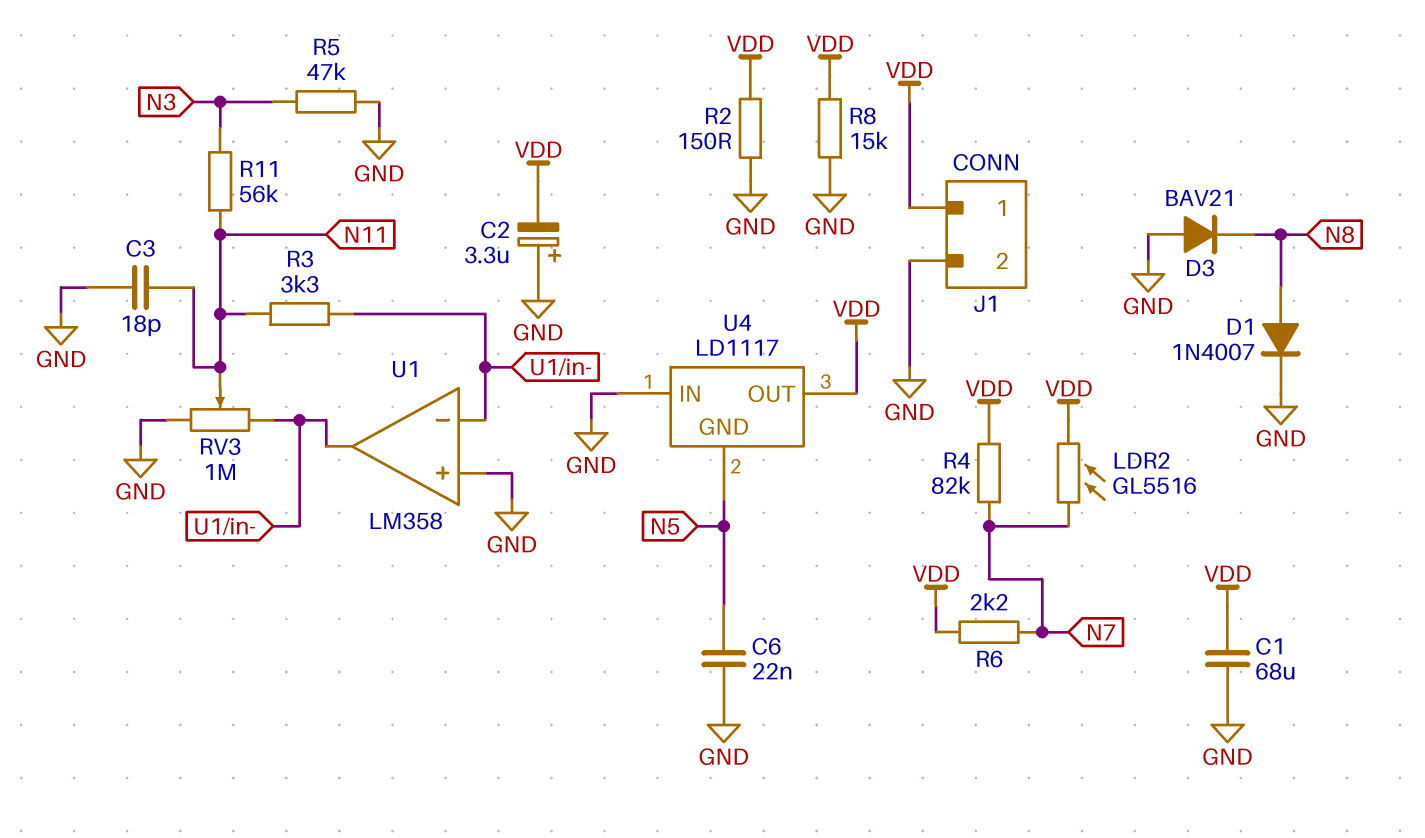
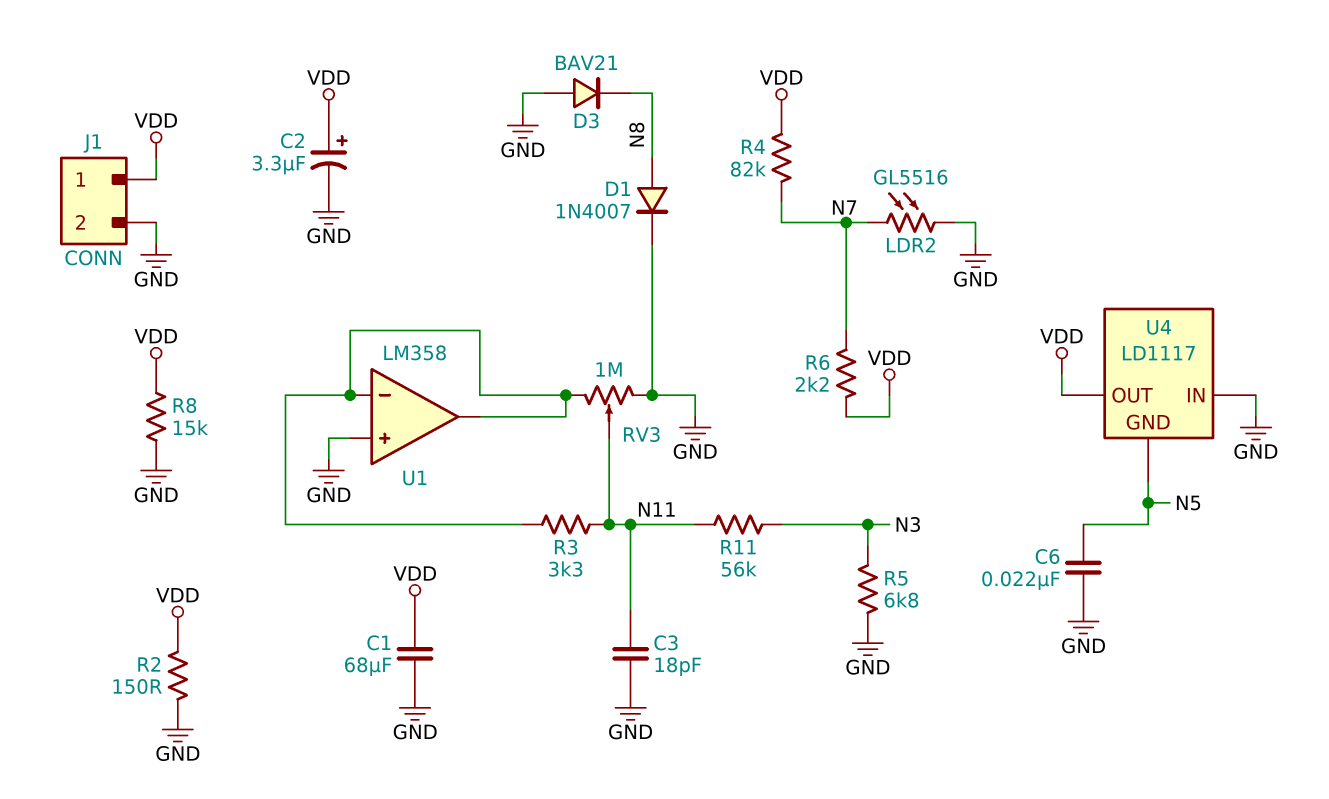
C2: 3.3uF (plus GND, minus VDD) -> 3.3uF (plus VDD, minus GND)
LDR2: GL5516 (N7, VDD) -> GL5516 (GND, N7)
R5: 47k (GND, N3) -> 6.8k (GND, N3)

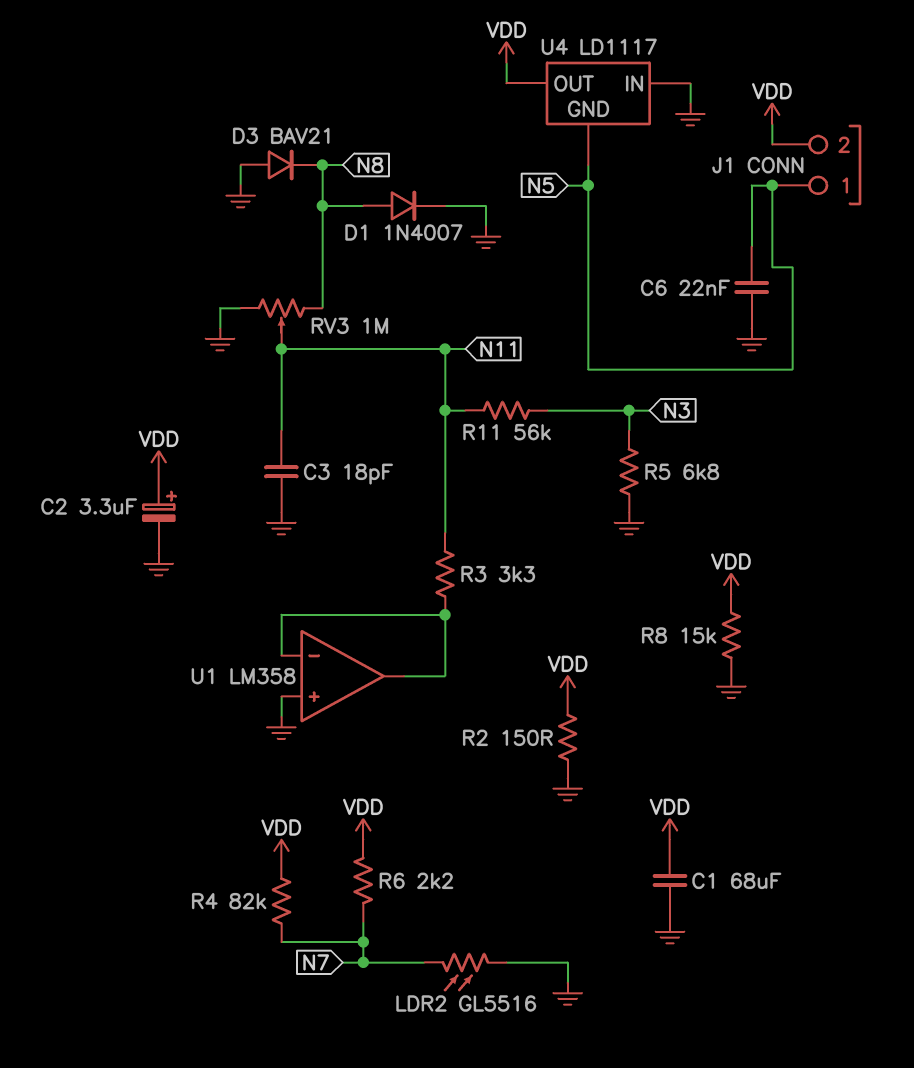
J1 pin 1: VDD -> N5
J1 pin 2: GND -> VDD
RV3: 1M (GND, U1/in-, wiper N11) -> 1M (GND, N8, wiper N11)

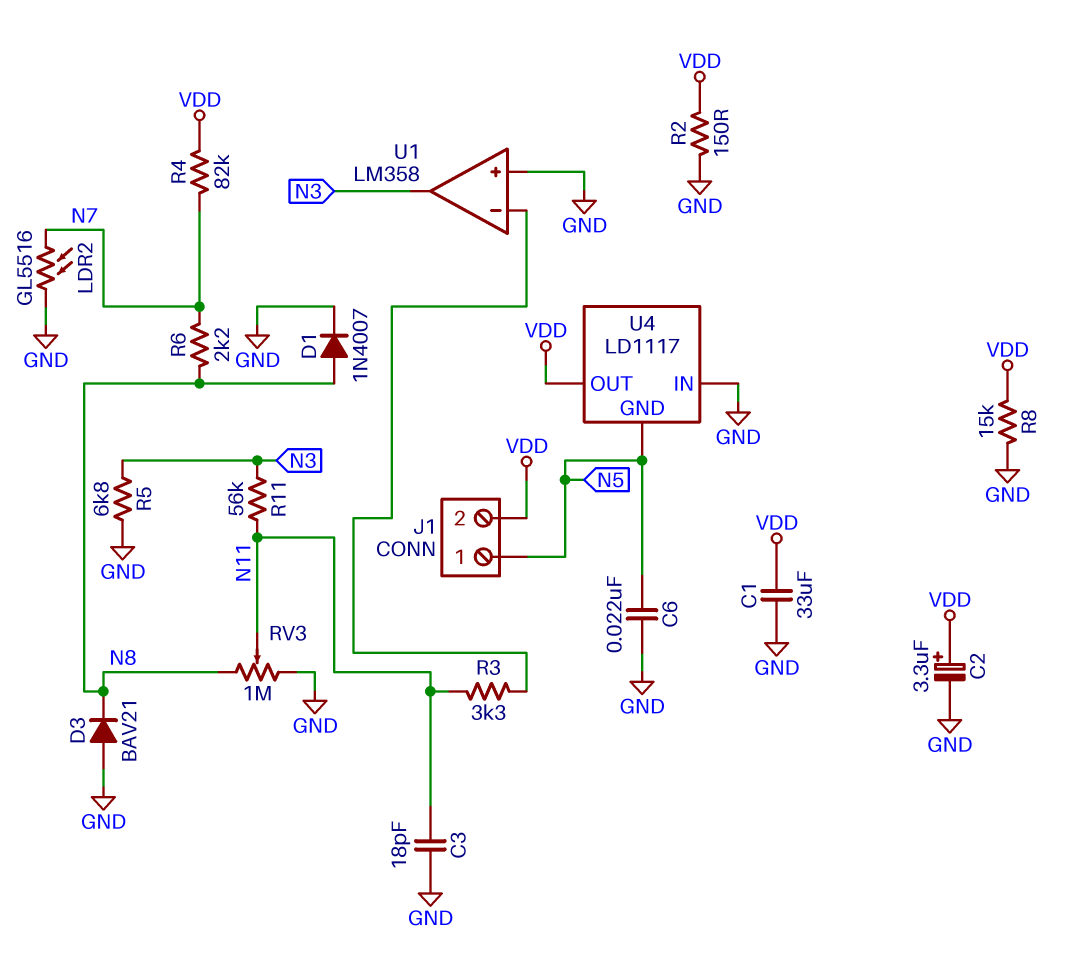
C1: 68uF (GND, VDD) -> 33uF (GND, VDD)
R6: 2.2k (N7, VDD) -> 2.2k (N7, N8)
U1 pin out: U1/in- -> N3

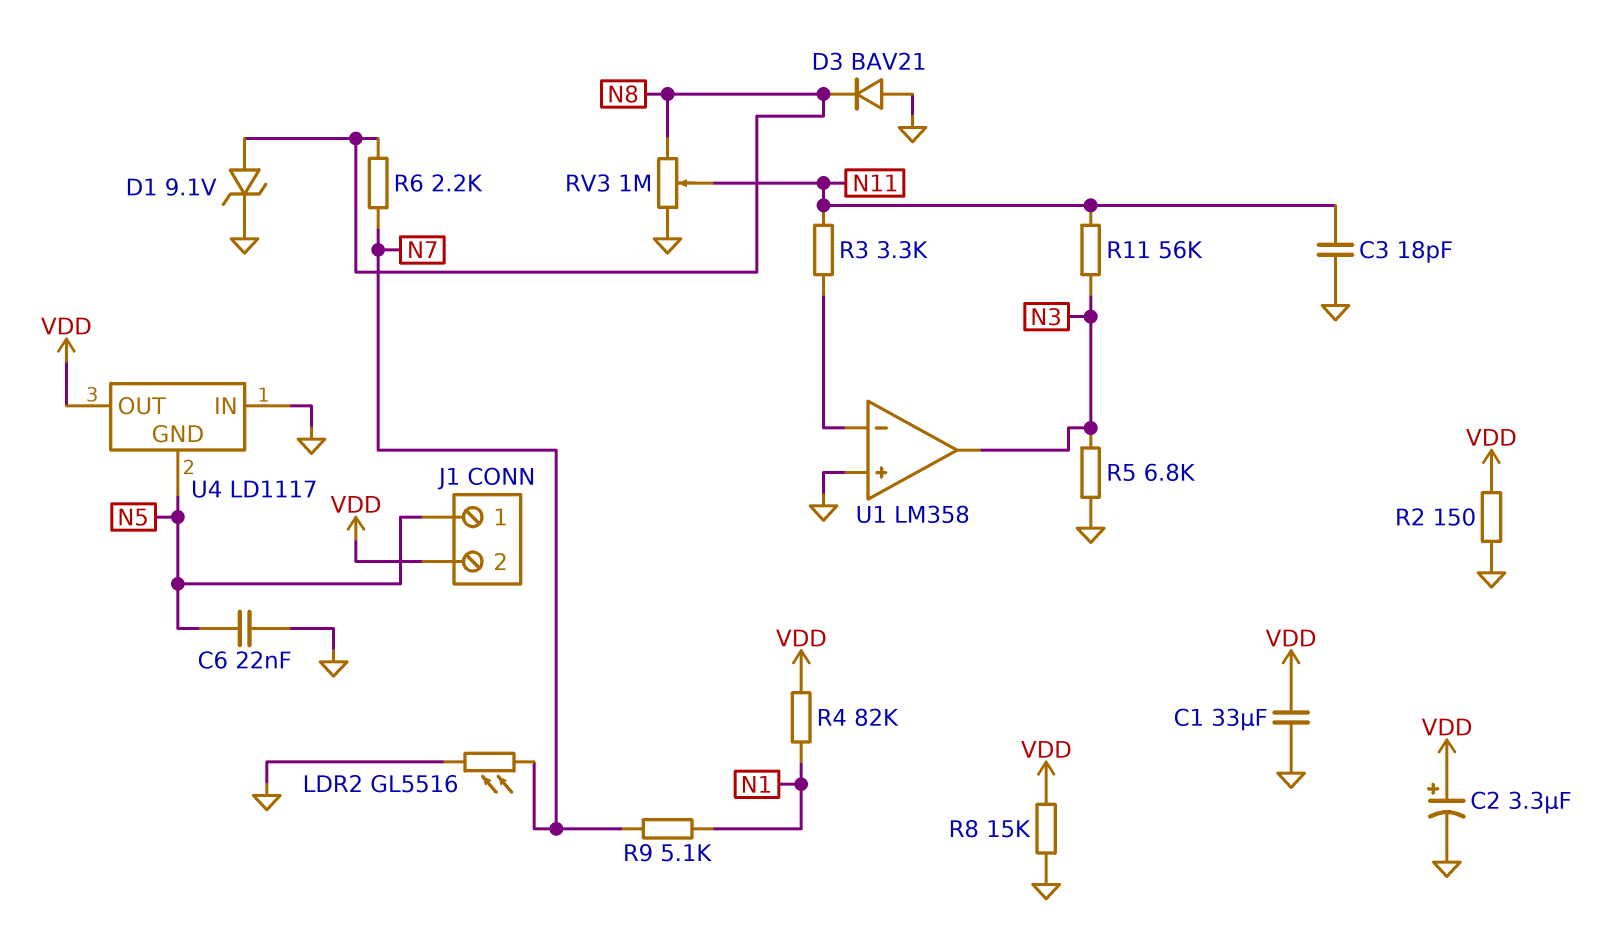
D1: diode 1N4007 (A N8, K GND) -> zener 9.1V (A N8, K GND)
R4: 82k (N7, VDD) -> 82k (N1, VDD)
R9: none -> 5.1k (N1, N7)

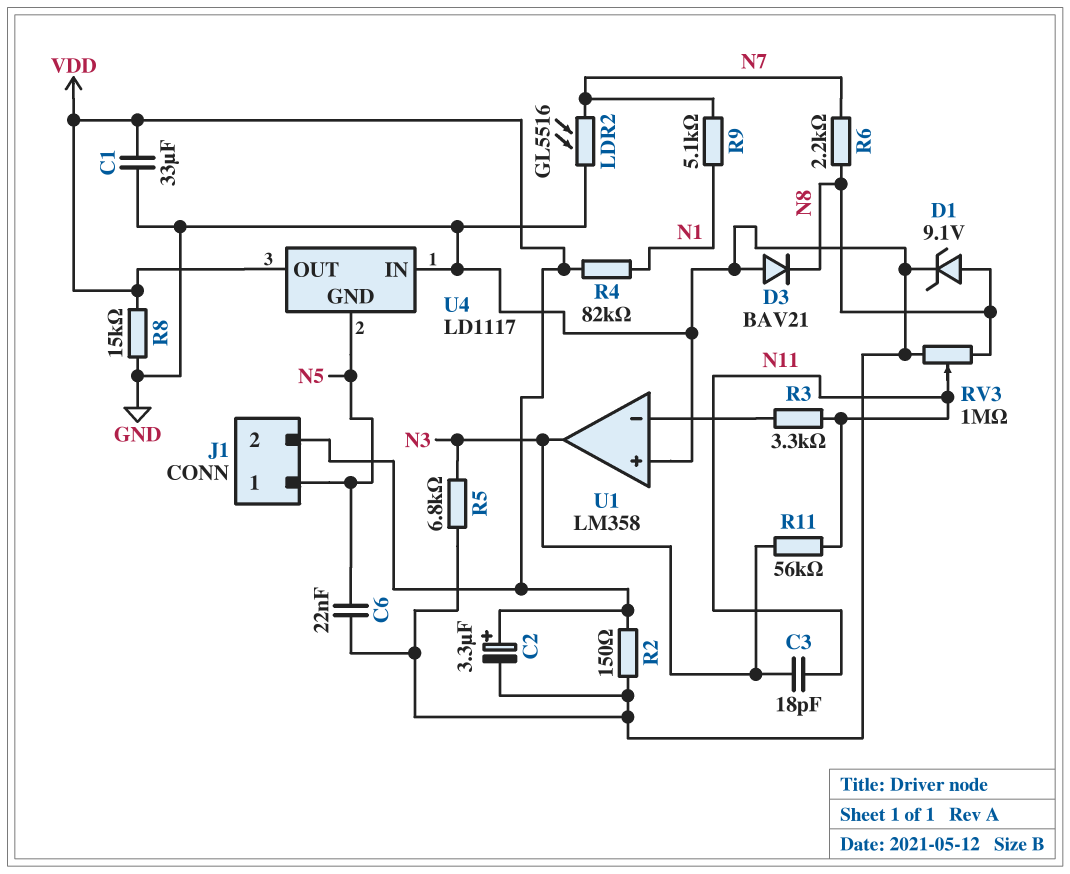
C3: 18pF (GND, N11) -> 18pF (N3, N11)

